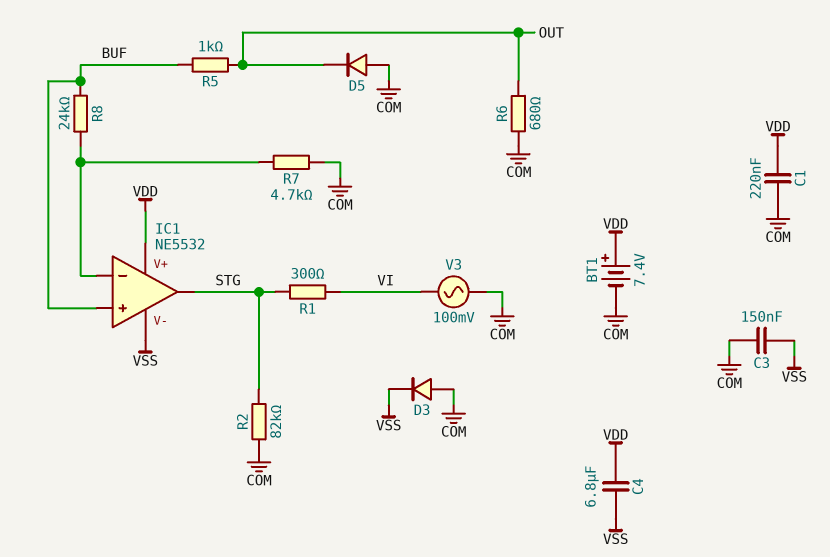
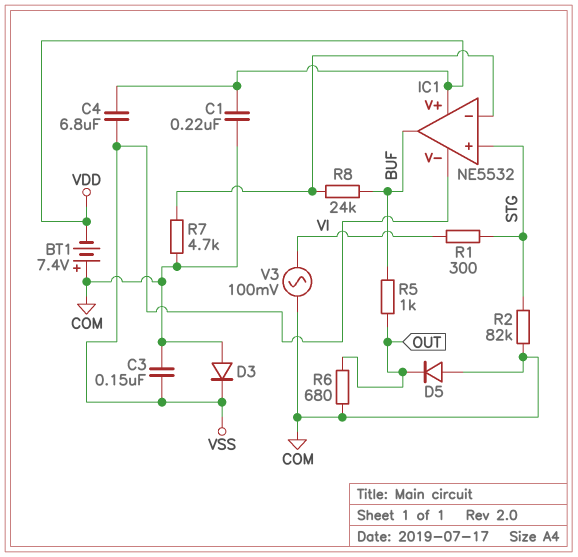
BT1: 7.4V (plus VDD, minus COM) -> 7.4V (plus COM, minus VDD)
IC1 pin in+: BUF -> STG
IC1 pin out: STG -> BUF

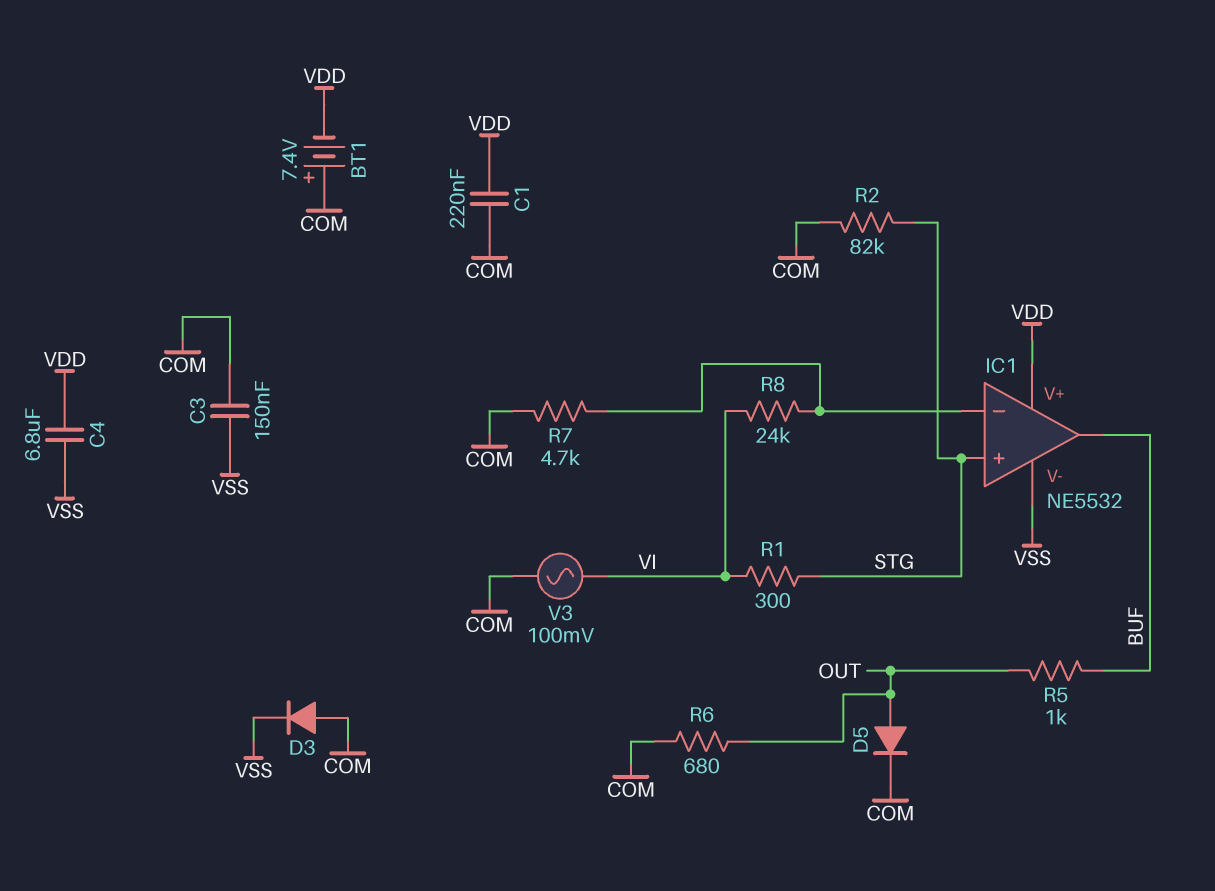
D5: diode (A COM, K OUT) -> diode (A OUT, K COM)
R8: 24k (BUF, IC1/in-) -> 24k (IC1/in-, VI)

